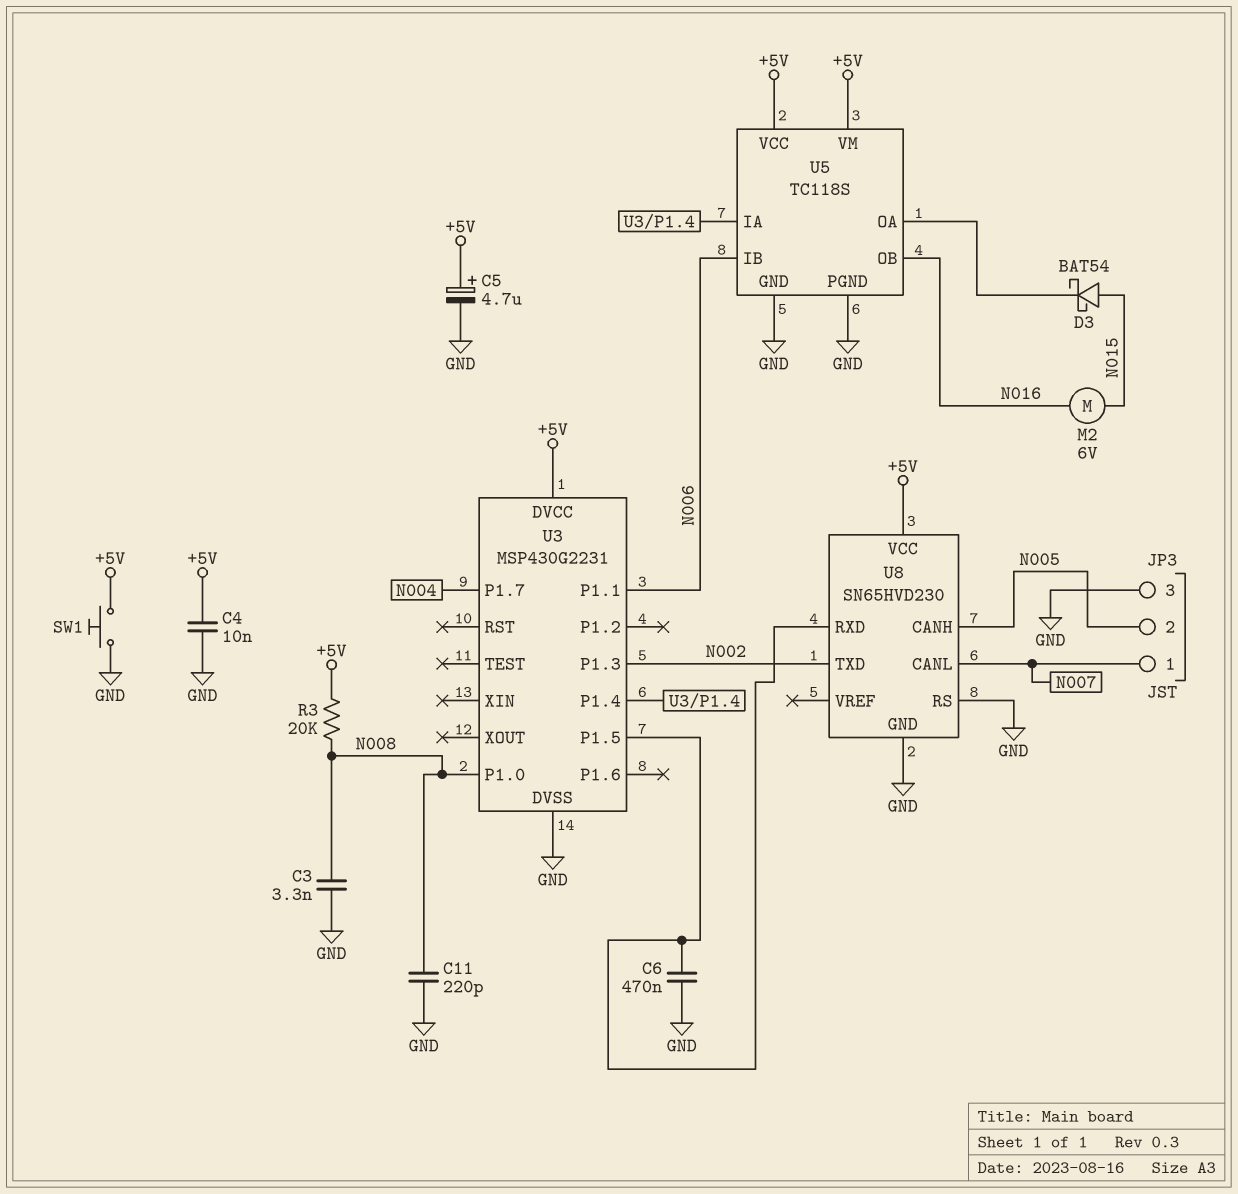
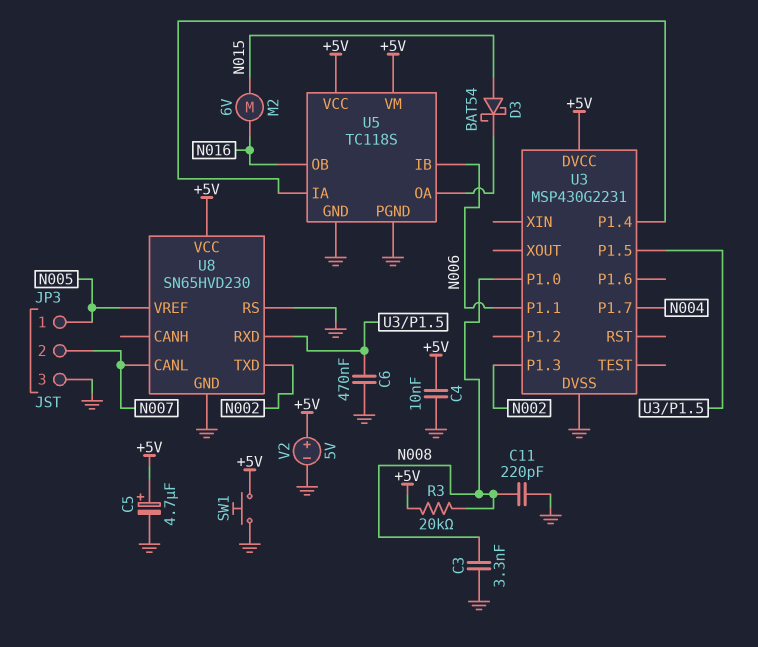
JP3 pin 1: N007 -> N005
JP3 pin 2: N005 -> N007
U8 pin CANH: N005 -> none
U8 pin VREF: none -> N005
V2: none -> 5V (plus +5V, minus GND)

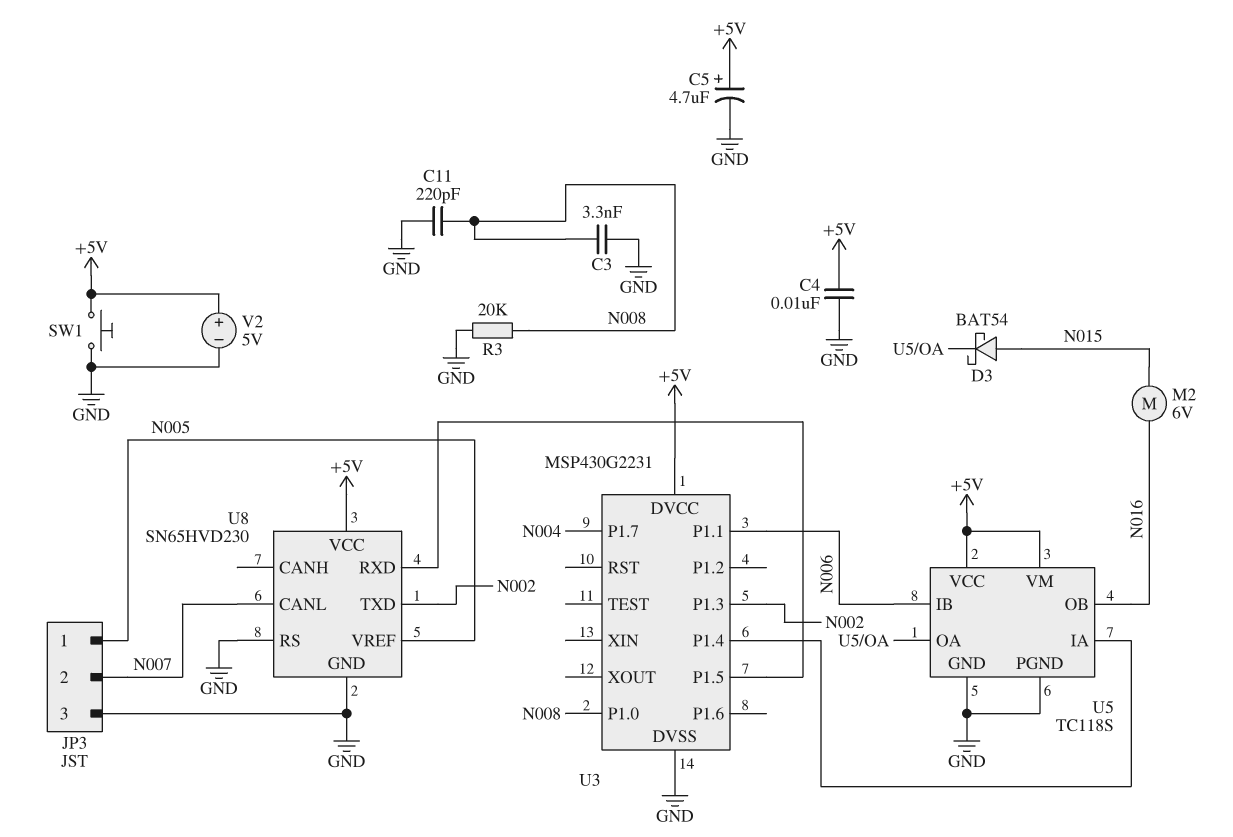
C6: 470nF (GND, U3/P1.5) -> none
R3: 20k (+5V, N008) -> 20k (GND, N008)

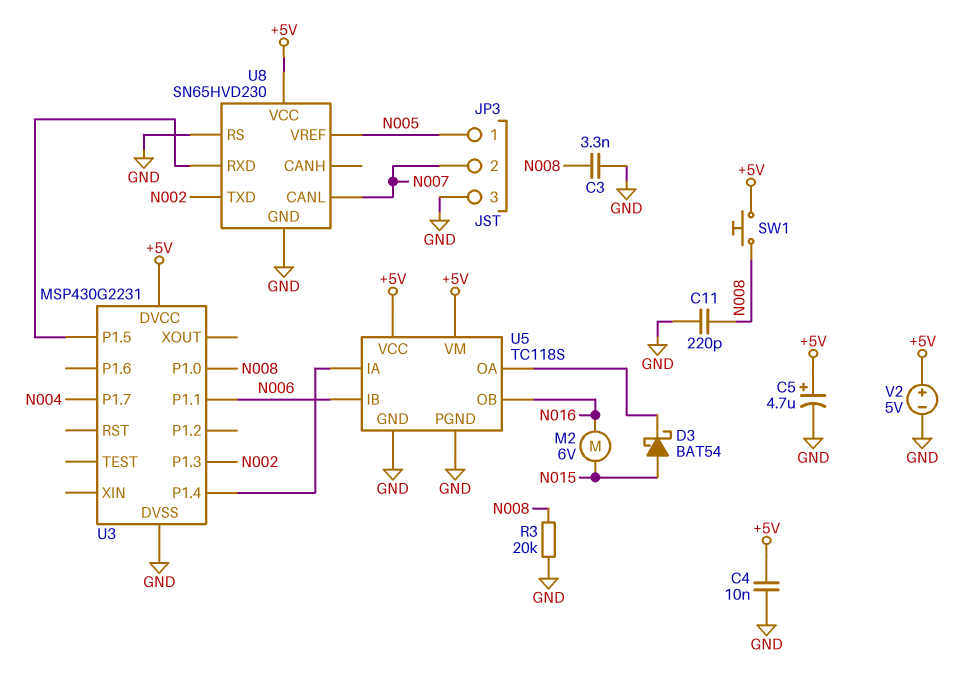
SW1: button (+5V, GND) -> button (+5V, N008)

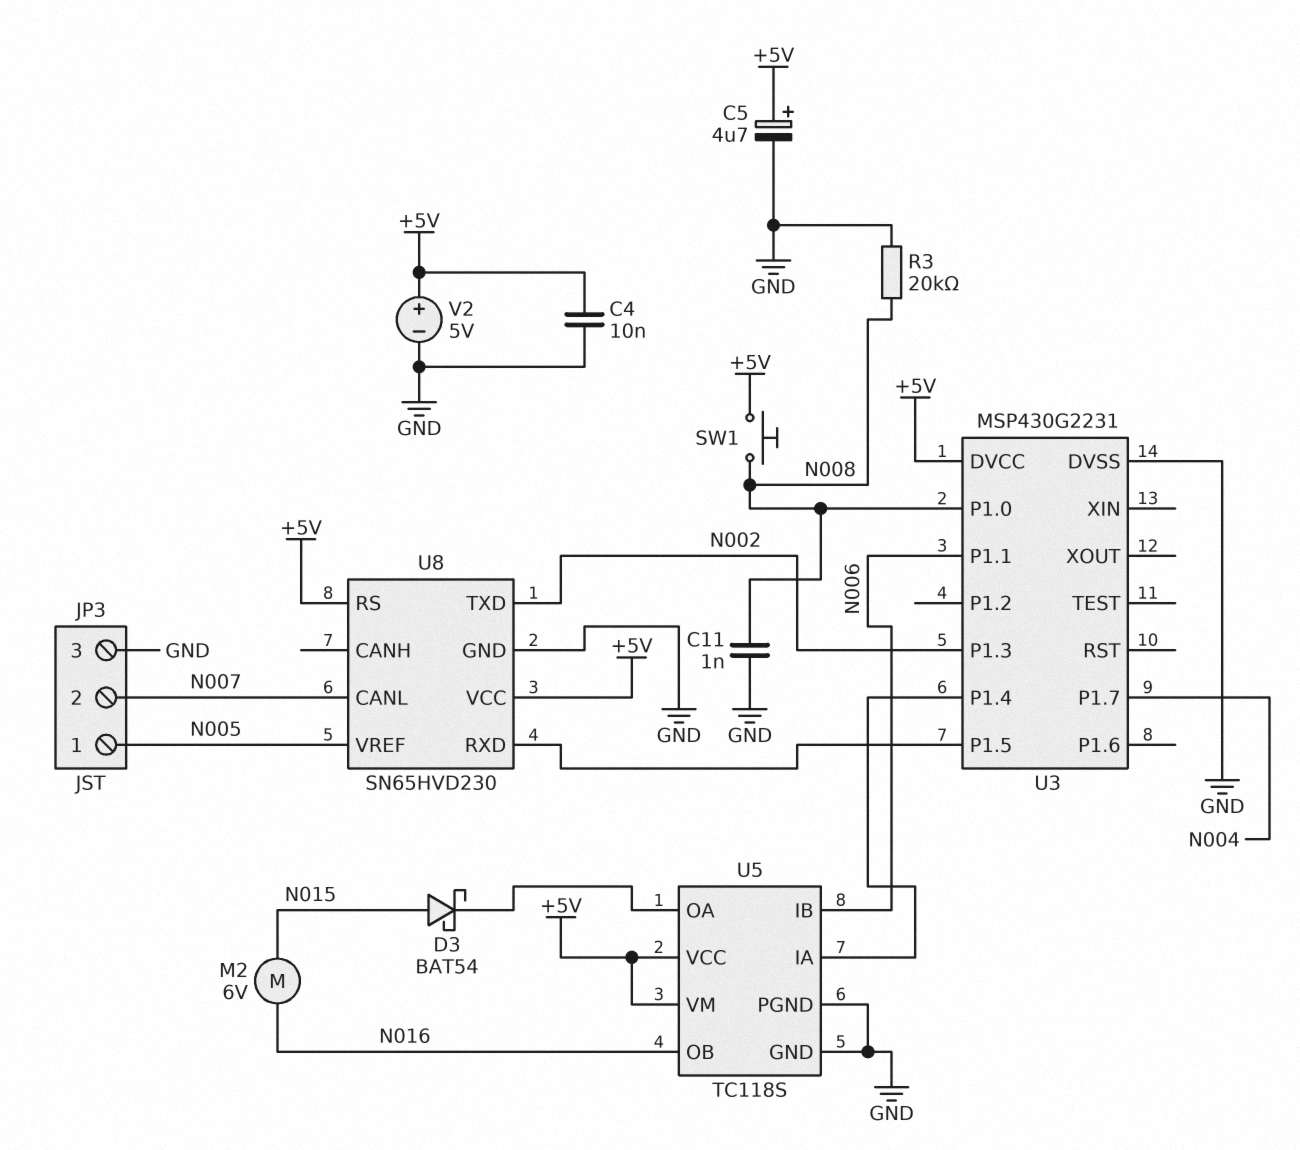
C3: 3.3nF (GND, N008) -> none
C11: 220pF (GND, N008) -> 1nF (GND, N008)
U8 pin RS: GND -> +5V

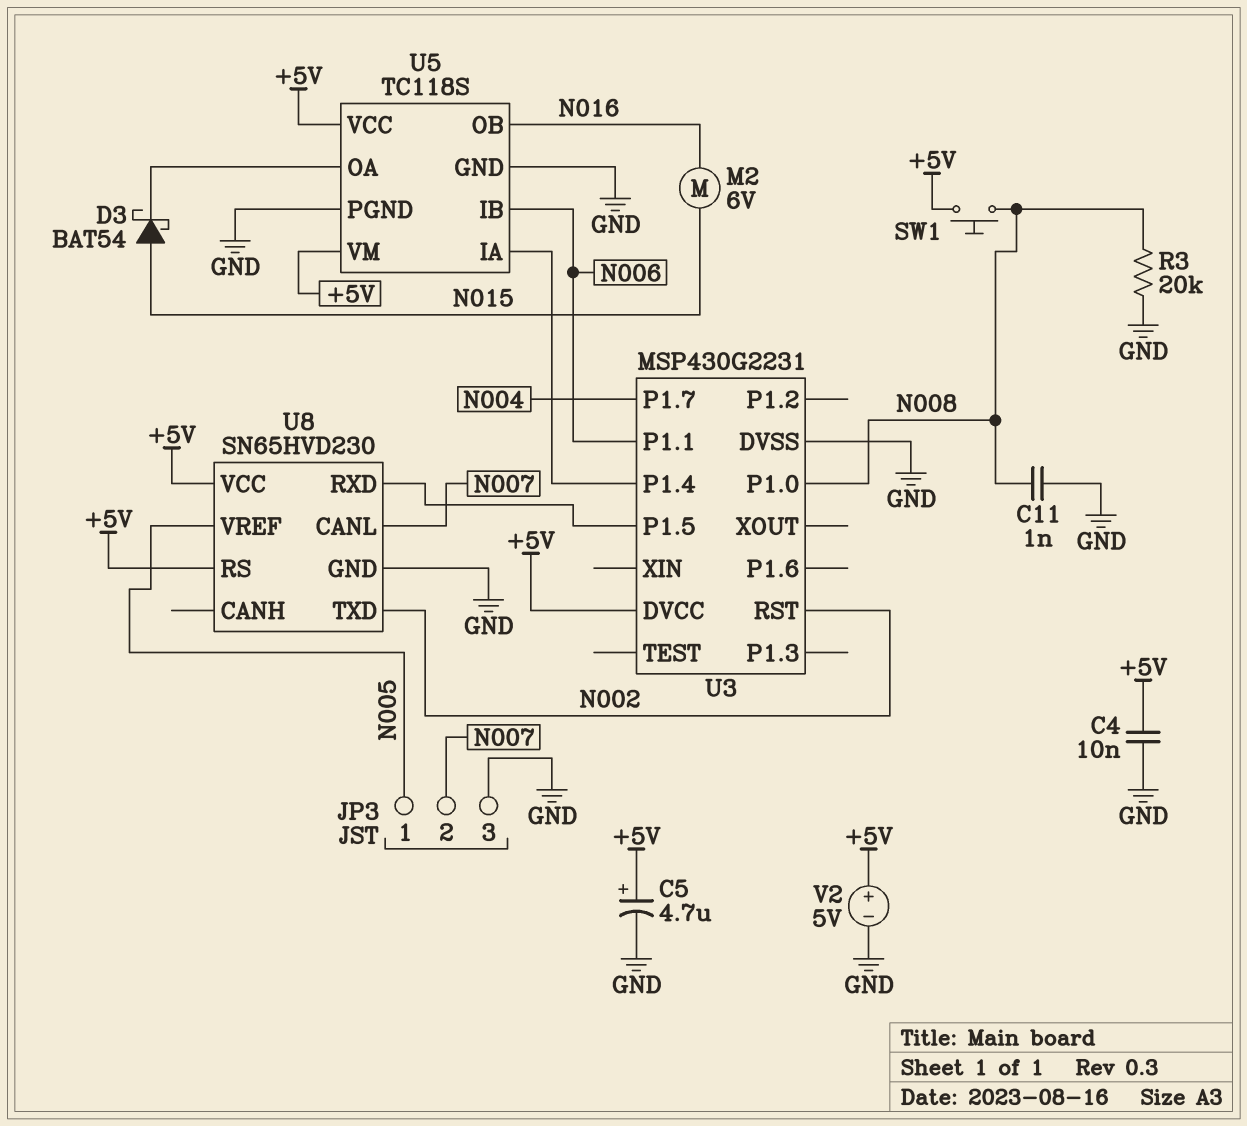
U3 pin P1.3: N002 -> none
U3 pin RST: none -> N002

